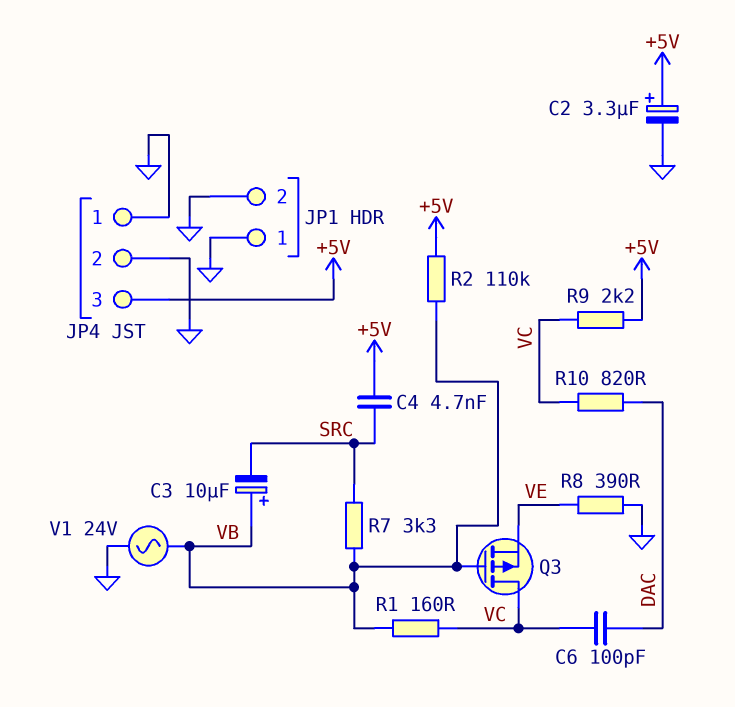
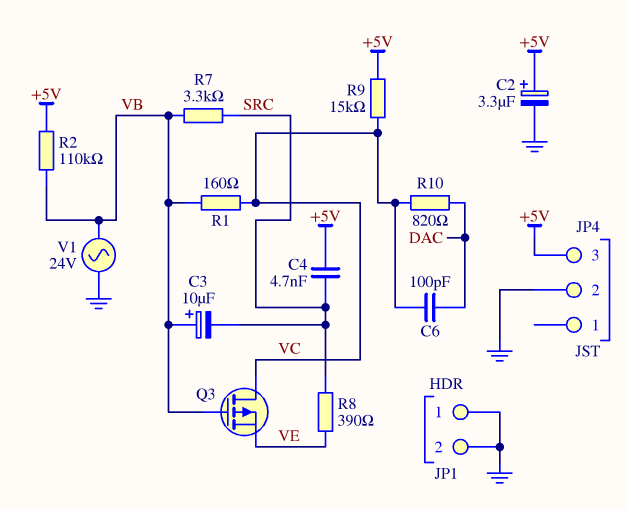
JP4 pin 1: GND -> none
R8: 390 (GND, VE) -> 390 (SRC, VE)
R9: 2.2k (+5V, VC) -> 15k (+5V, VC)

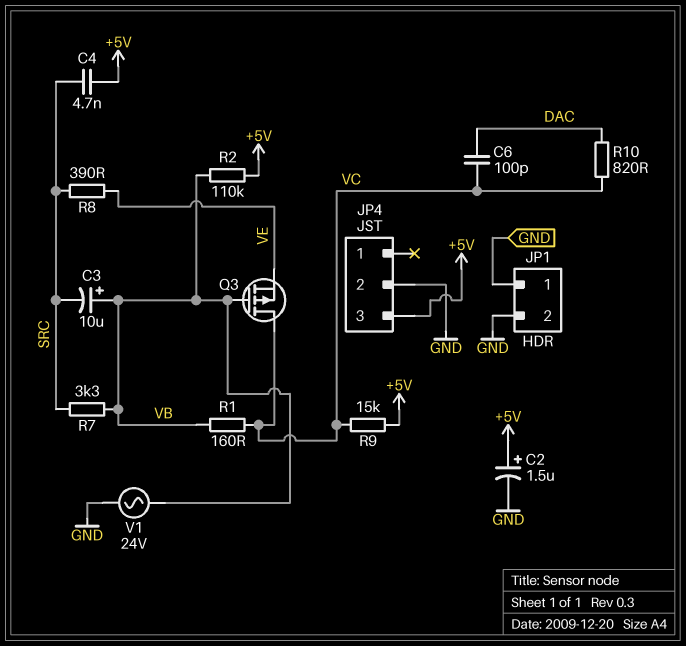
C2: 3.3uF (plus +5V, minus GND) -> 1.5uF (plus +5V, minus GND)

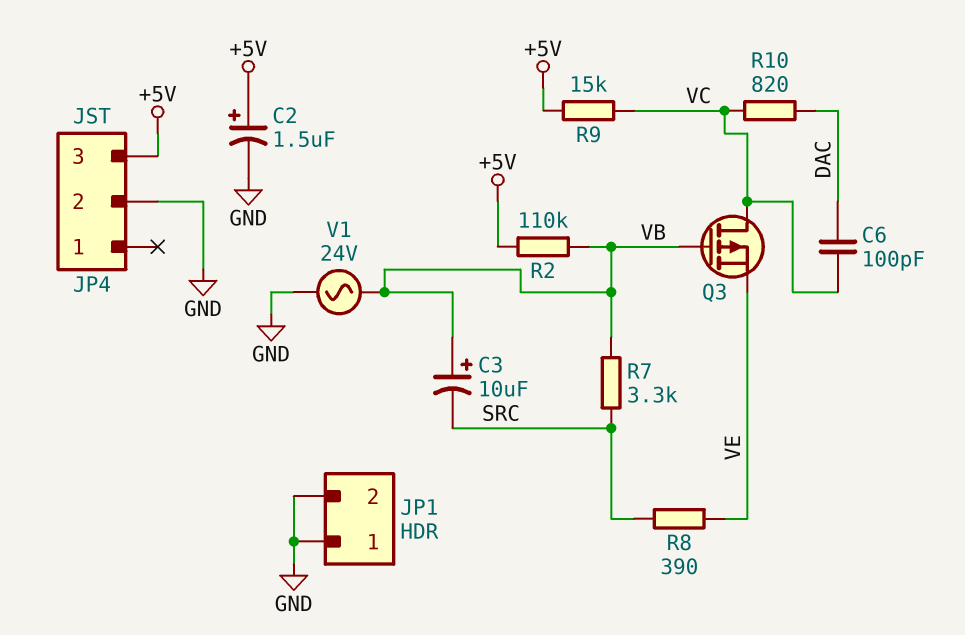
C4: 4.7nF (+5V, SRC) -> none
R1: 160 (VB, VC) -> none

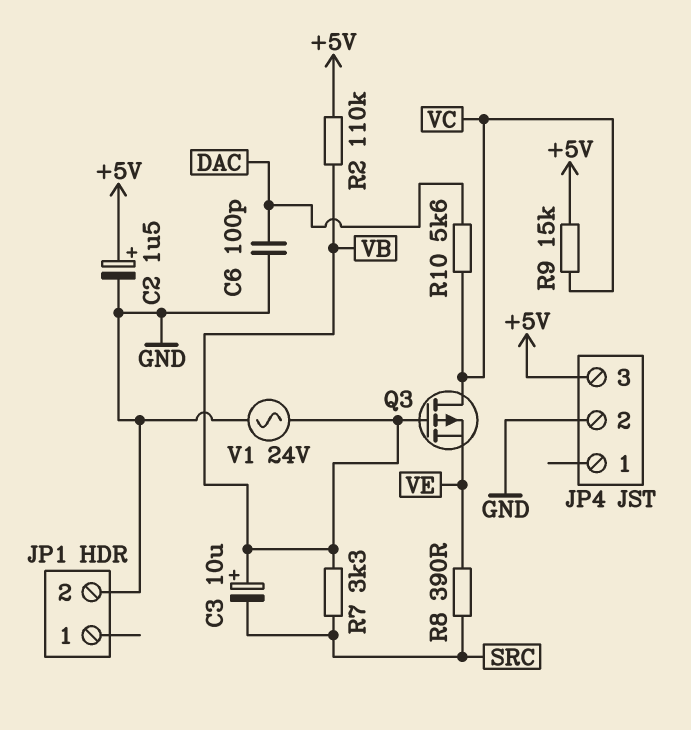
C6: 100pF (DAC, VC) -> 100pF (DAC, GND)
JP1 pin 1: GND -> none
R10: 820 (DAC, VC) -> 5.6k (DAC, VC)

